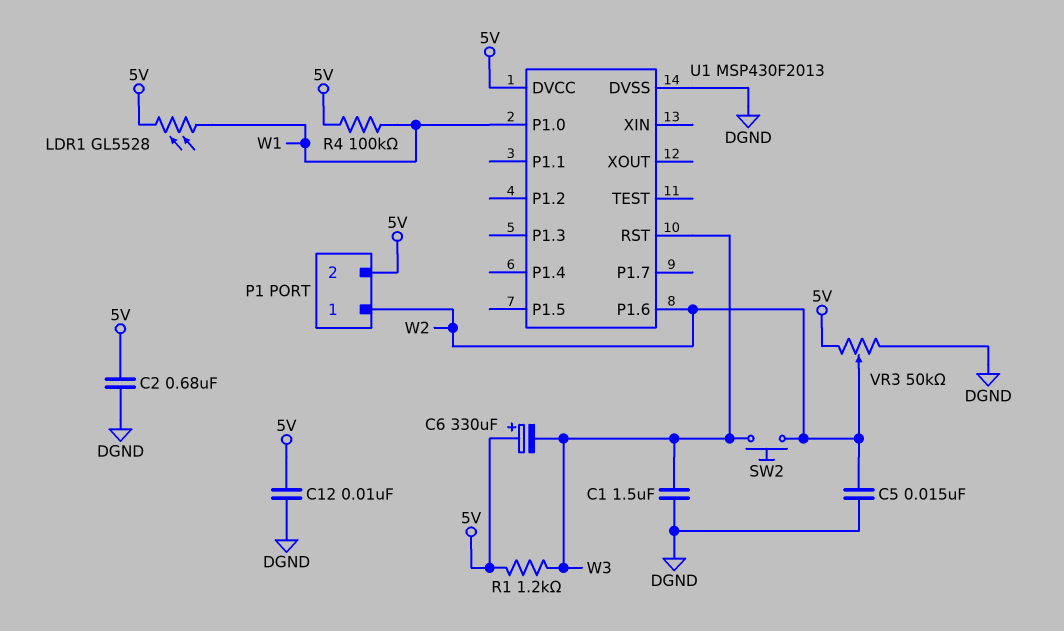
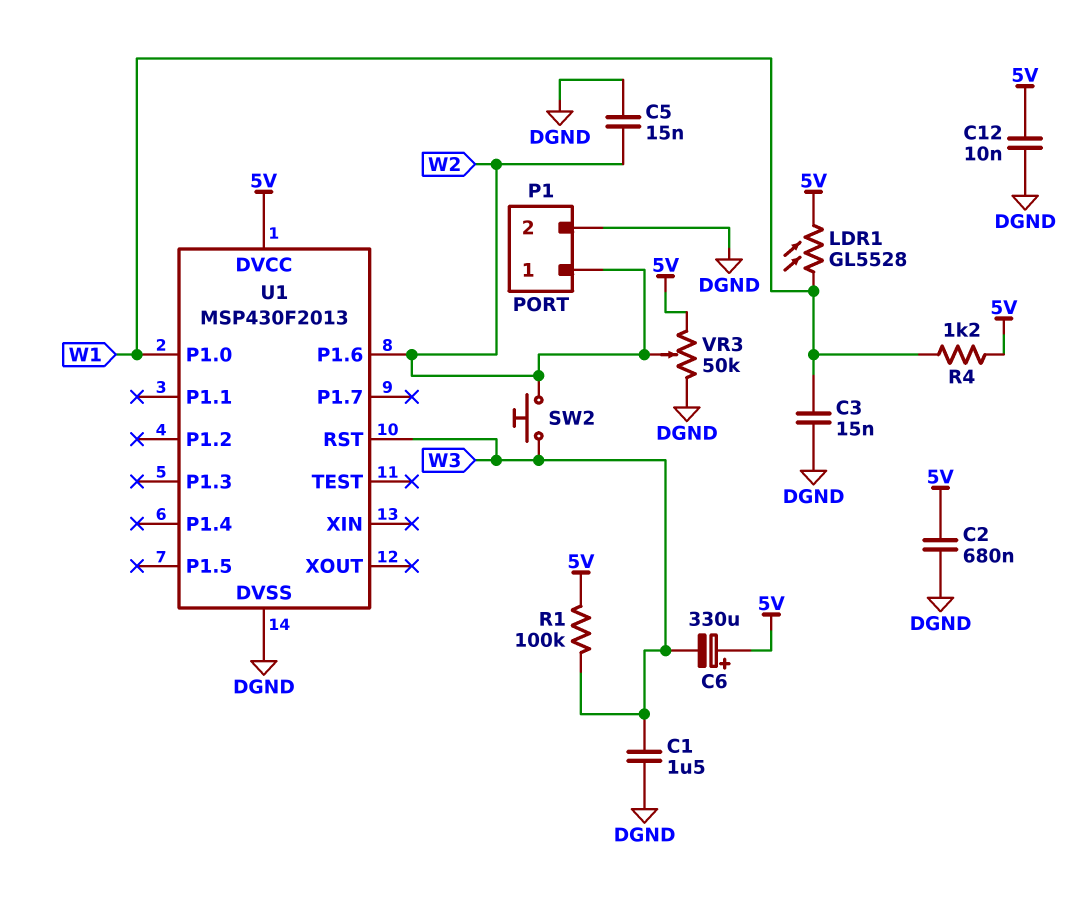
C3: none -> 15nF (DGND, W1)
P1 pin 2: 5V -> DGND
R1: 1.2k (5V, W3) -> 100k (5V, W3)
R4: 100k (5V, W1) -> 1.2k (5V, W1)

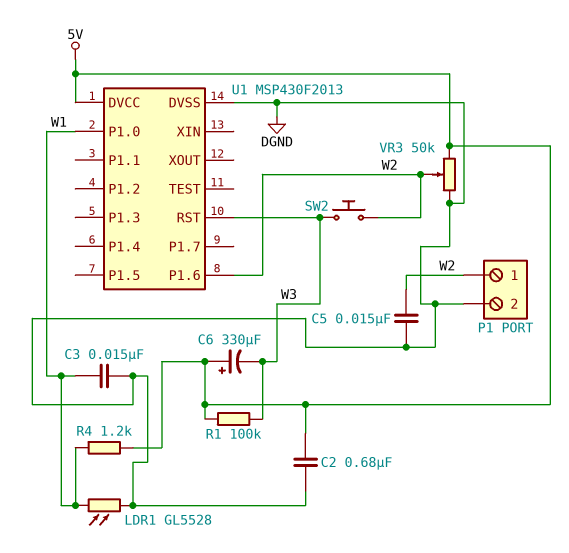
C1: 1.5uF (DGND, W3) -> none
C12: 10nF (5V, DGND) -> none
LDR1: GL5528 (5V, W1) -> GL5528 (DGND, W1)

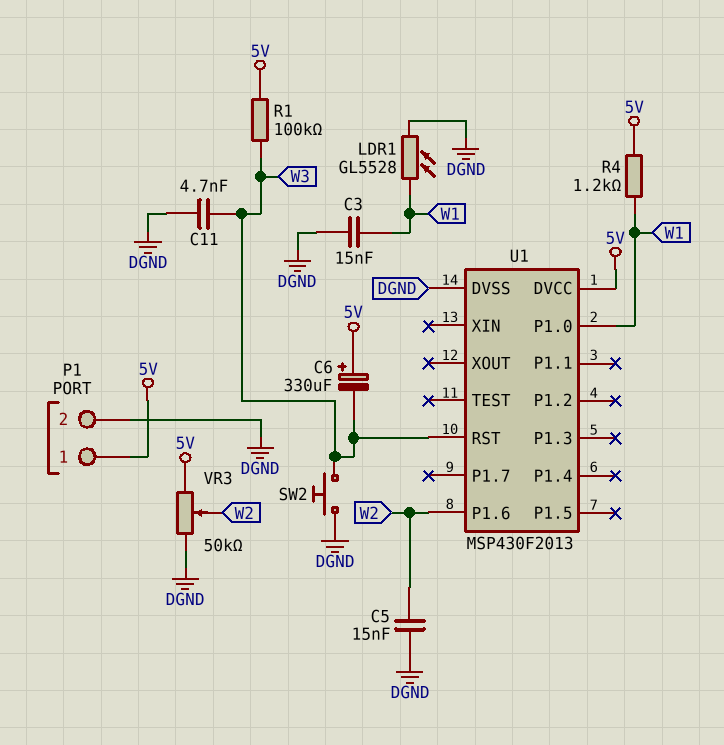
C2: 680nF (5V, DGND) -> none
C11: none -> 4.7nF (DGND, W3)
P1 pin 1: W2 -> 5V
SW2: button (W2, W3) -> button (DGND, W3)

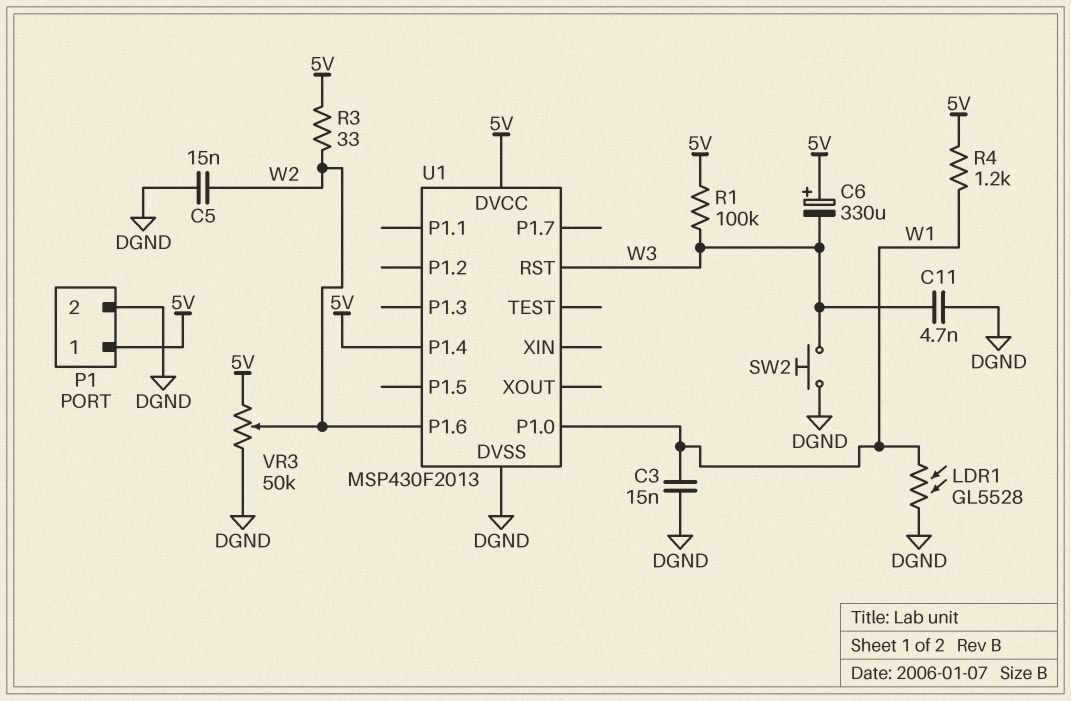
R3: none -> 33 (5V, W2)
U1 pin P1.4: none -> 5V

